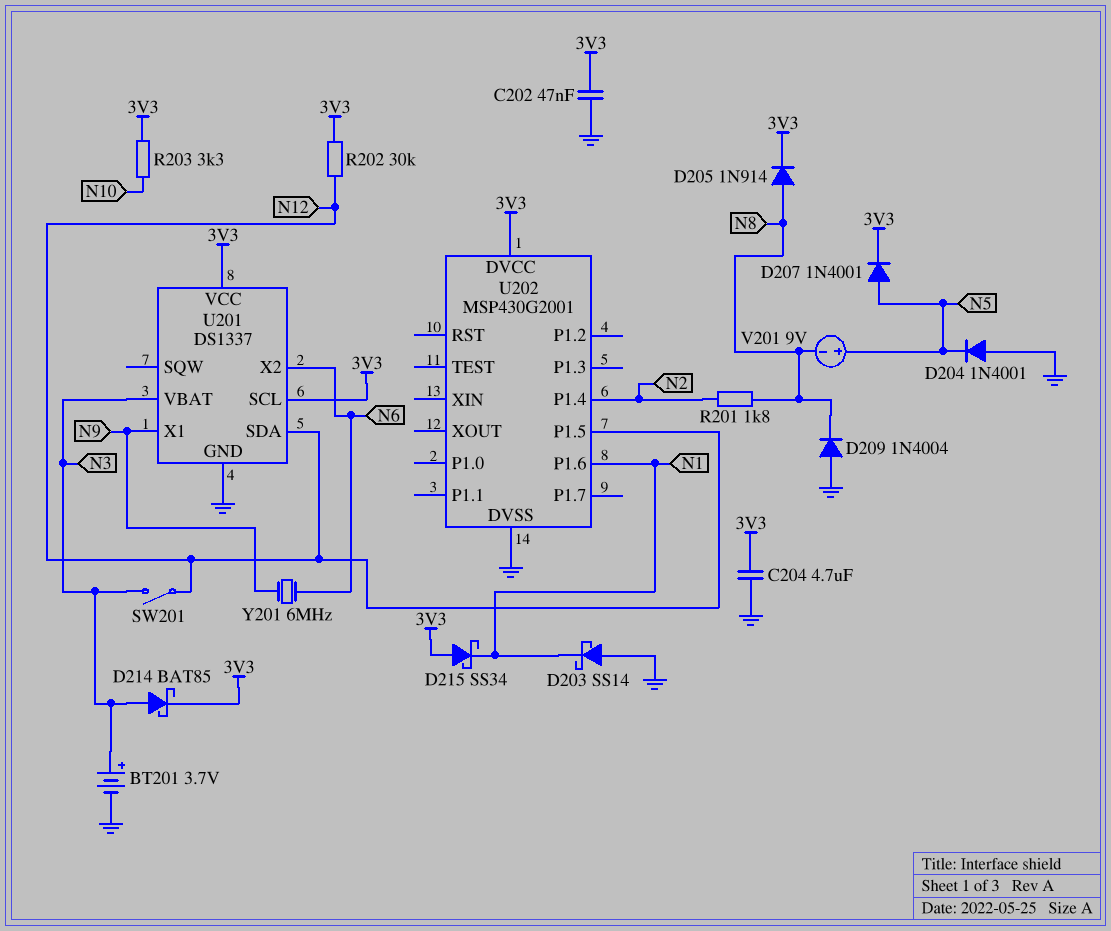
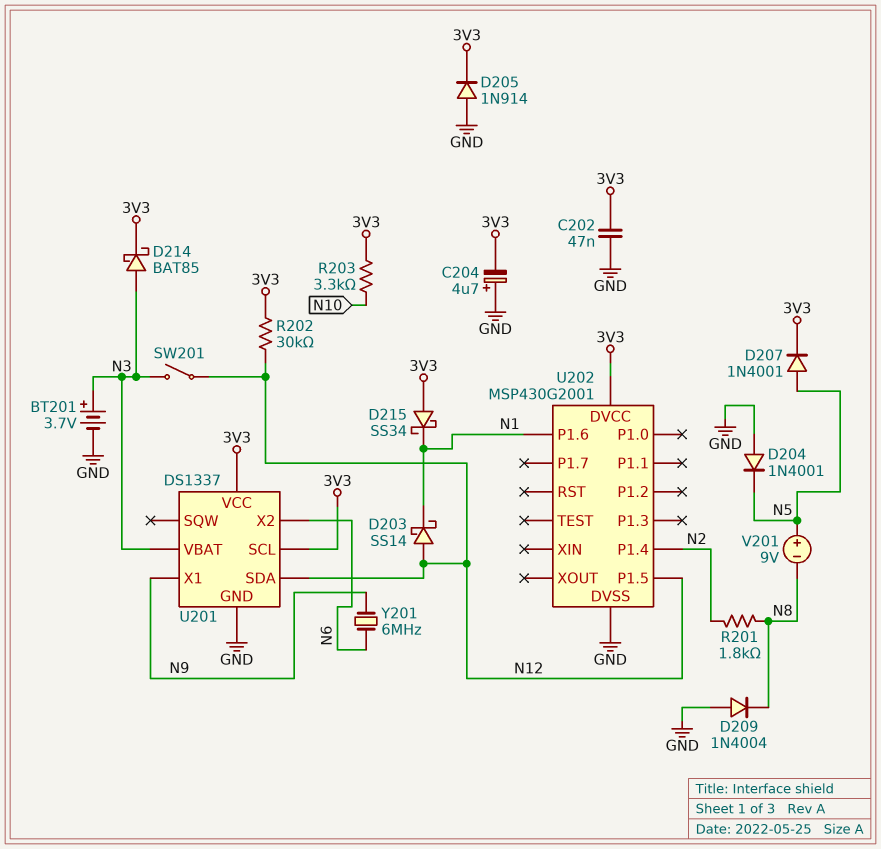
C204: 4.7uF (3V3, GND) -> 4.7uF (plus GND, minus 3V3)
D203: schottky SS14 (A GND, K N1) -> schottky SS14 (A N12, K N1)
D205: diode 1N914 (A N8, K 3V3) -> diode 1N914 (A GND, K 3V3)

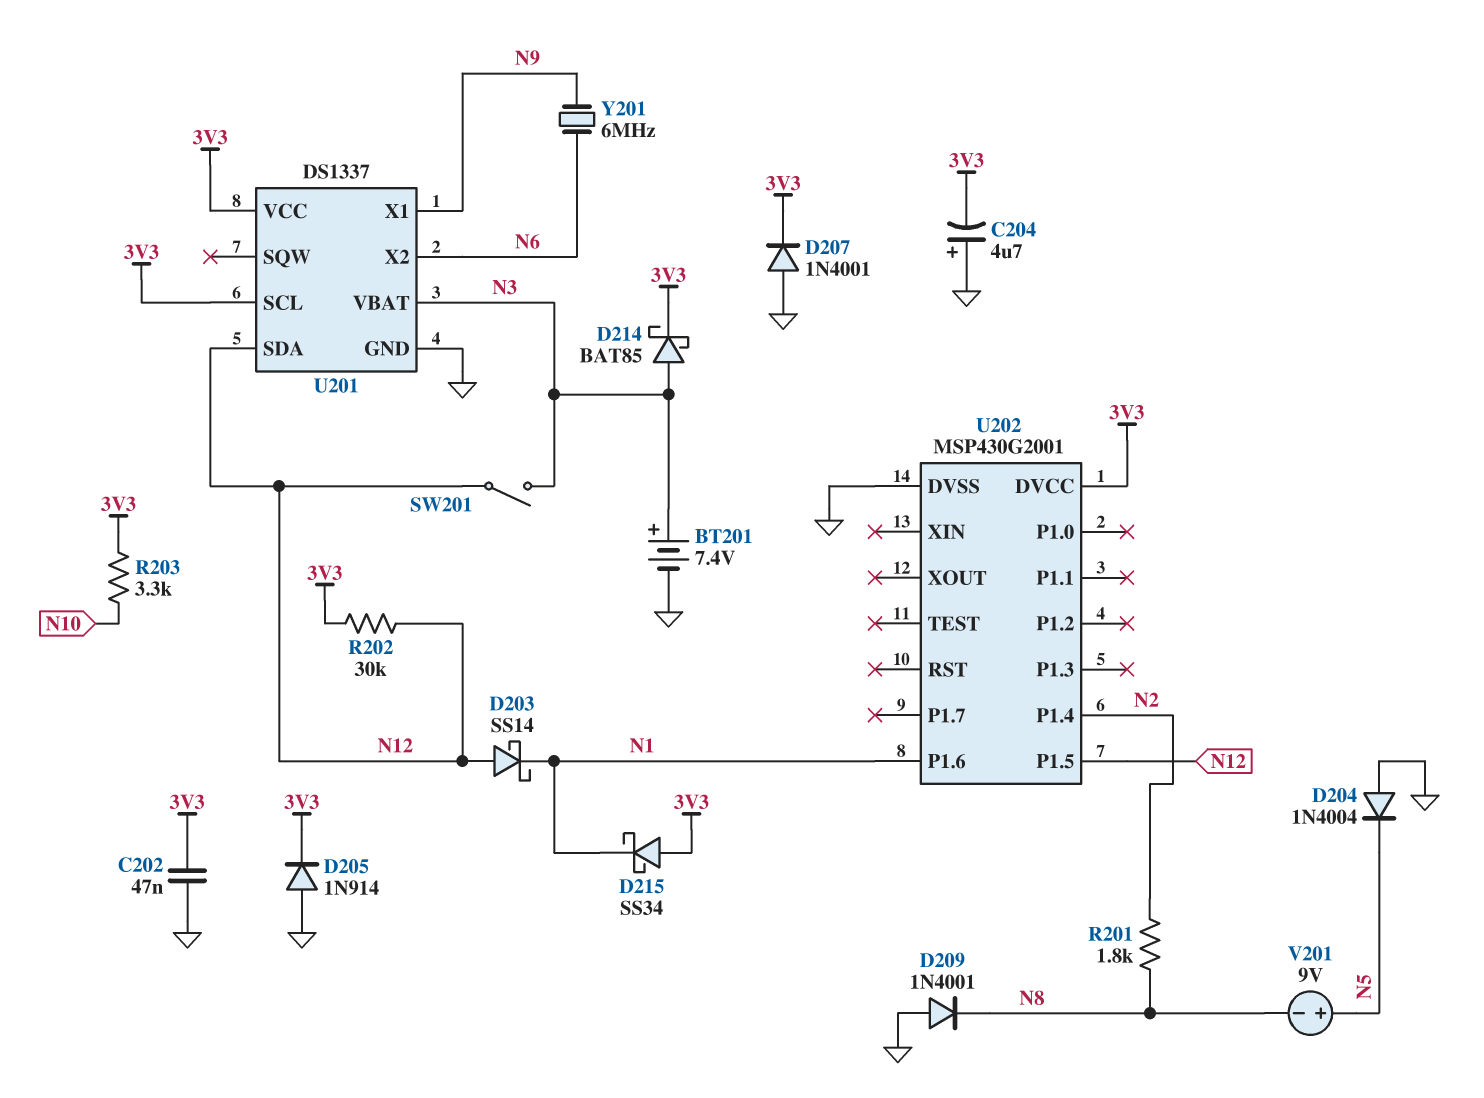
BT201: 3.7V (plus N3, minus GND) -> 7.4V (plus N3, minus GND)
D204: diode 1N4001 (A GND, K N5) -> diode 1N4004 (A GND, K N5)
D207: diode 1N4001 (A N5, K 3V3) -> diode 1N4001 (A GND, K 3V3)
D209: diode 1N4004 (A GND, K N8) -> diode 1N4001 (A GND, K N8)

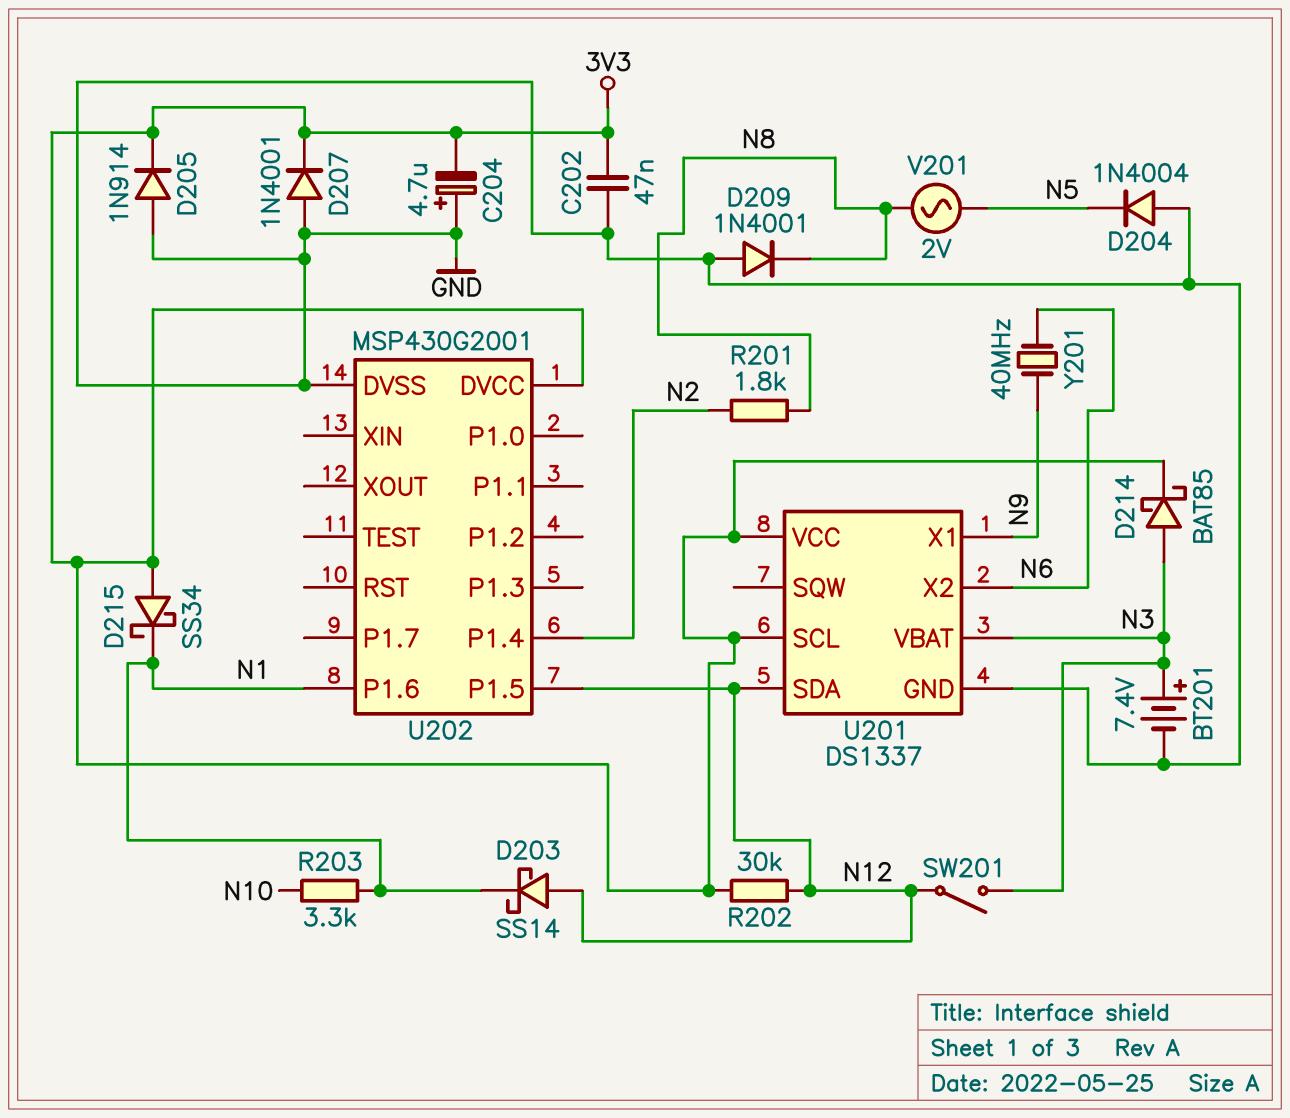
R203: 3.3k (3V3, N10) -> 3.3k (N1, N10)
V201: 9V (plus N5, minus N8) -> AC 2V (N5, N8)
Y201: 6MHz (N6, N9) -> 40MHz (N6, N9)

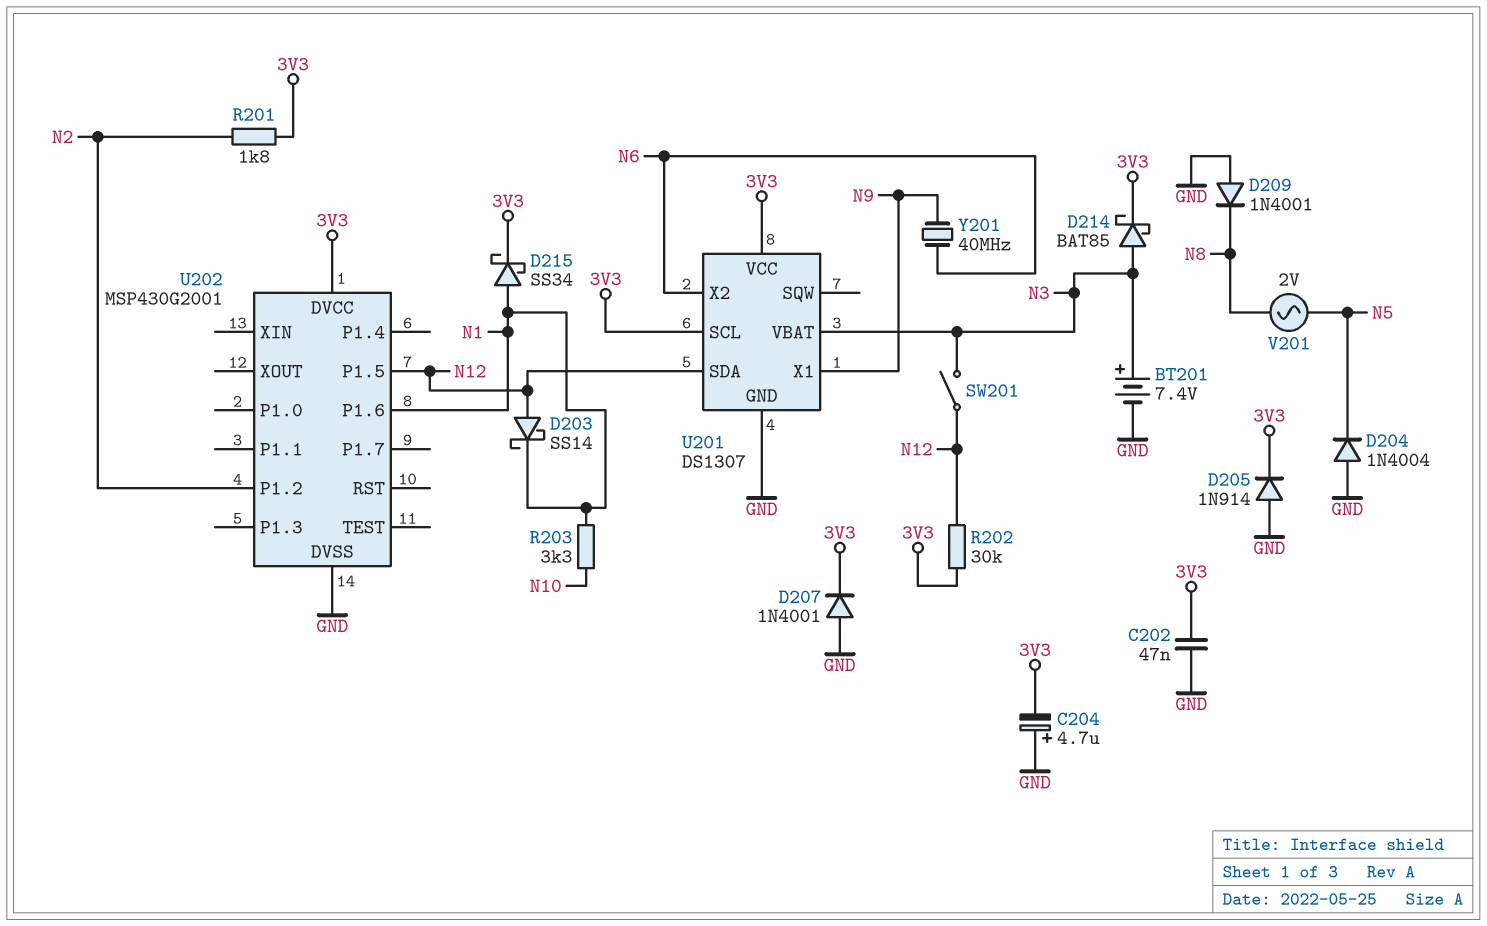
D215: schottky SS34 (A 3V3, K N1) -> schottky SS34 (A N1, K 3V3)
R201: 1.8k (N2, N8) -> 1.8k (3V3, N2)
U201: DS1337 -> DS1307
U202 pin P1.2: none -> N2
U202 pin P1.4: N2 -> none

